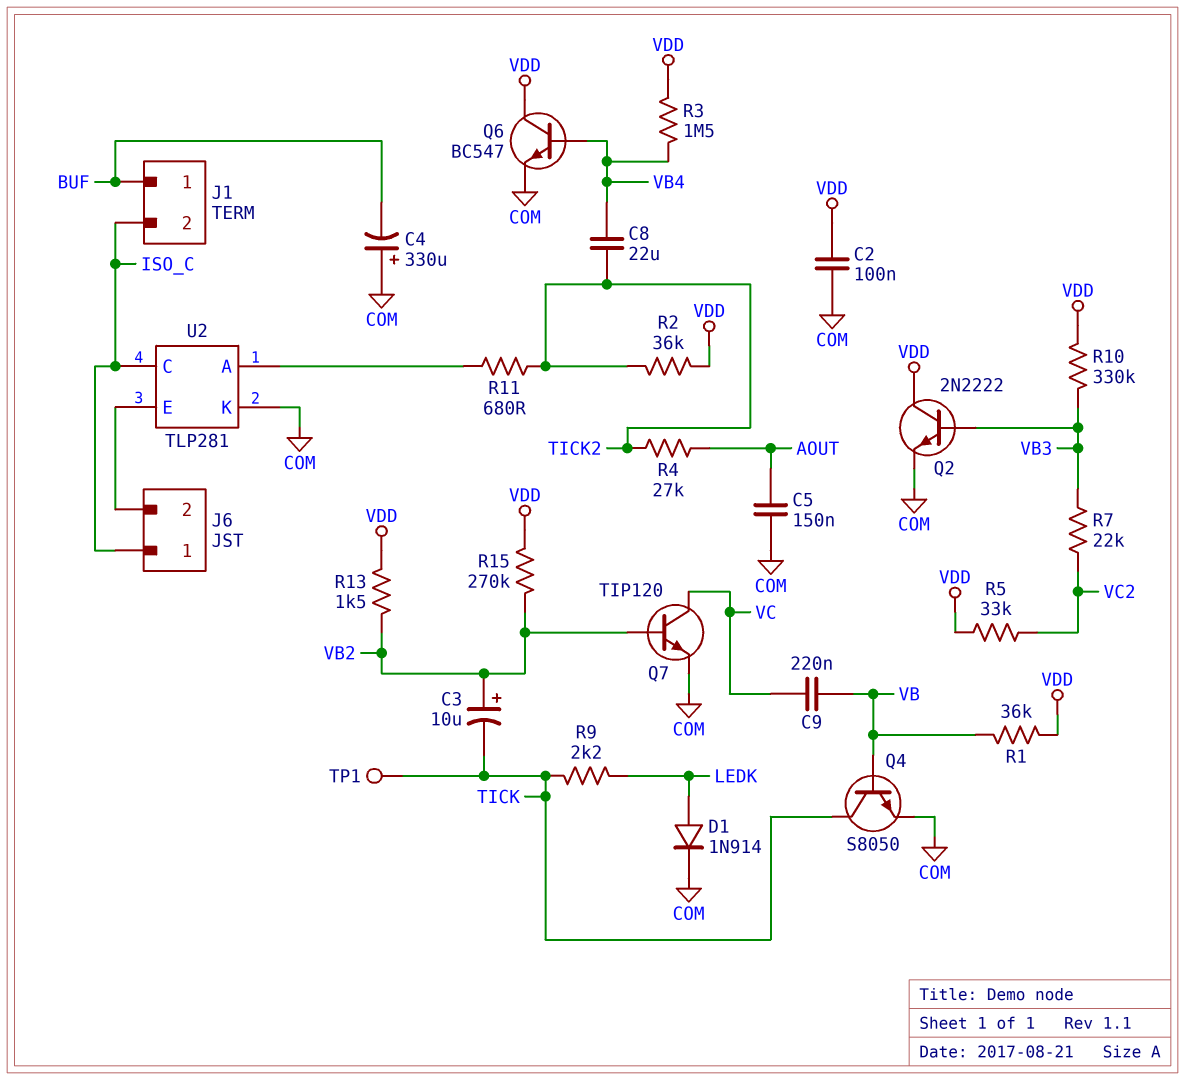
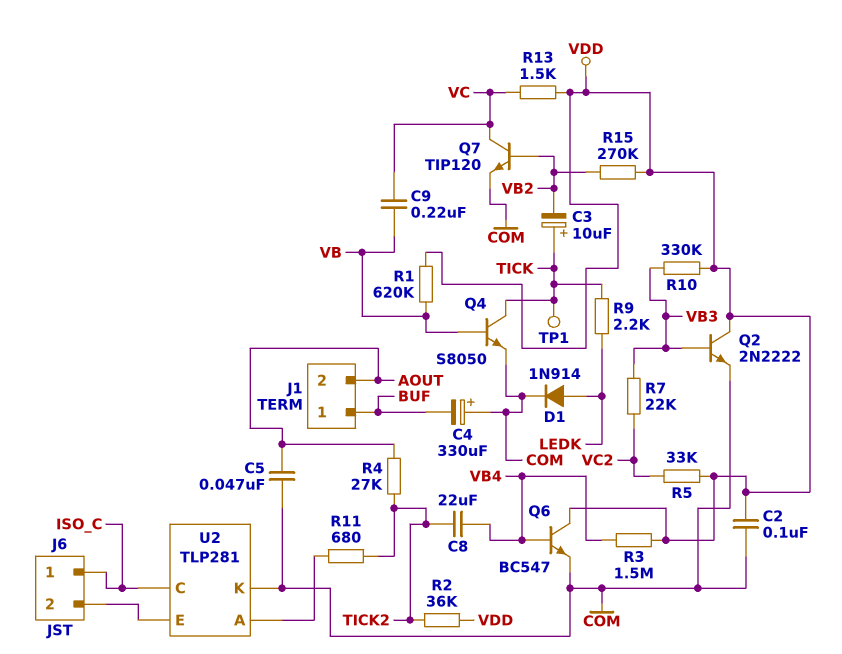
C3: 10uF (plus VB2, minus TICK) -> 10uF (plus TICK, minus VB2)
C5: 150nF (AOUT, COM) -> 47nF (AOUT, COM)
J1 pin 2: ISO_C -> AOUT
R1: 36k (VB, VDD) -> 620k (VB, VDD)
R13: 1.5k (VB2, VDD) -> 1.5k (VC, VDD)

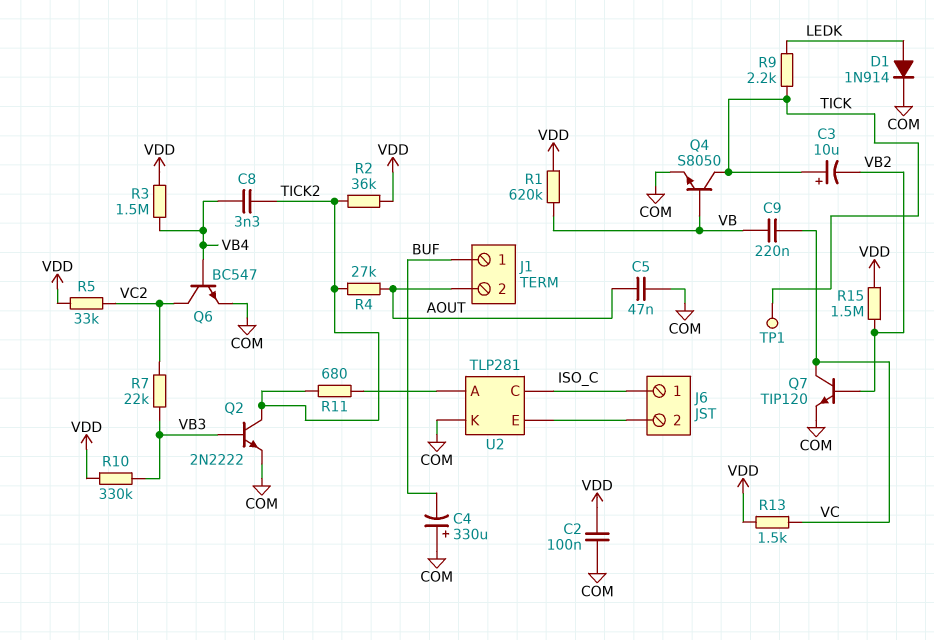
C8: 22uF (TICK2, VB4) -> 3.3nF (TICK2, VB4)
Q2: NPN 2N2222 (B VB3, C VDD, E COM) -> NPN 2N2222 (B VB3, C TICK2, E COM)
Q6: NPN BC547 (B VB4, C VDD, E COM) -> NPN BC547 (B VB4, C VC2, E COM)
R15: 270k (VB2, VDD) -> 1.5M (VB2, VDD)

